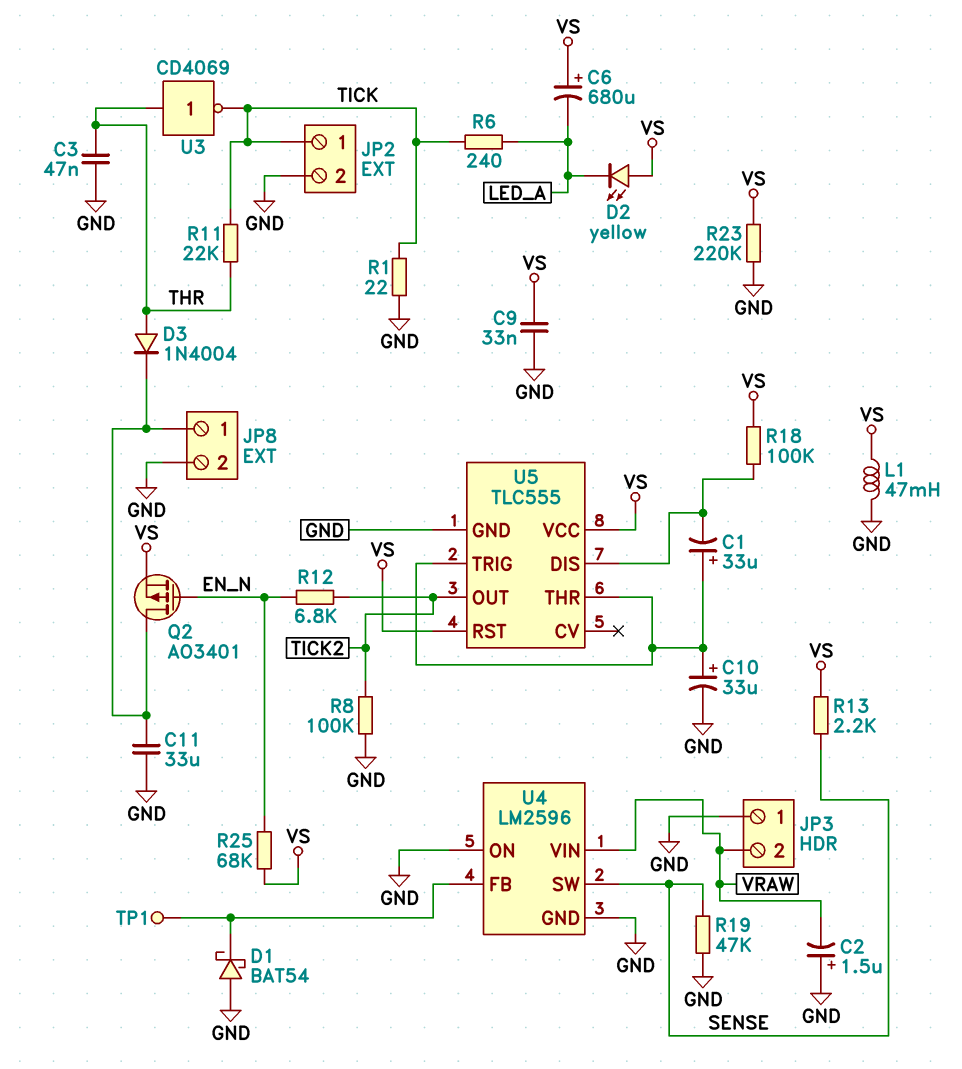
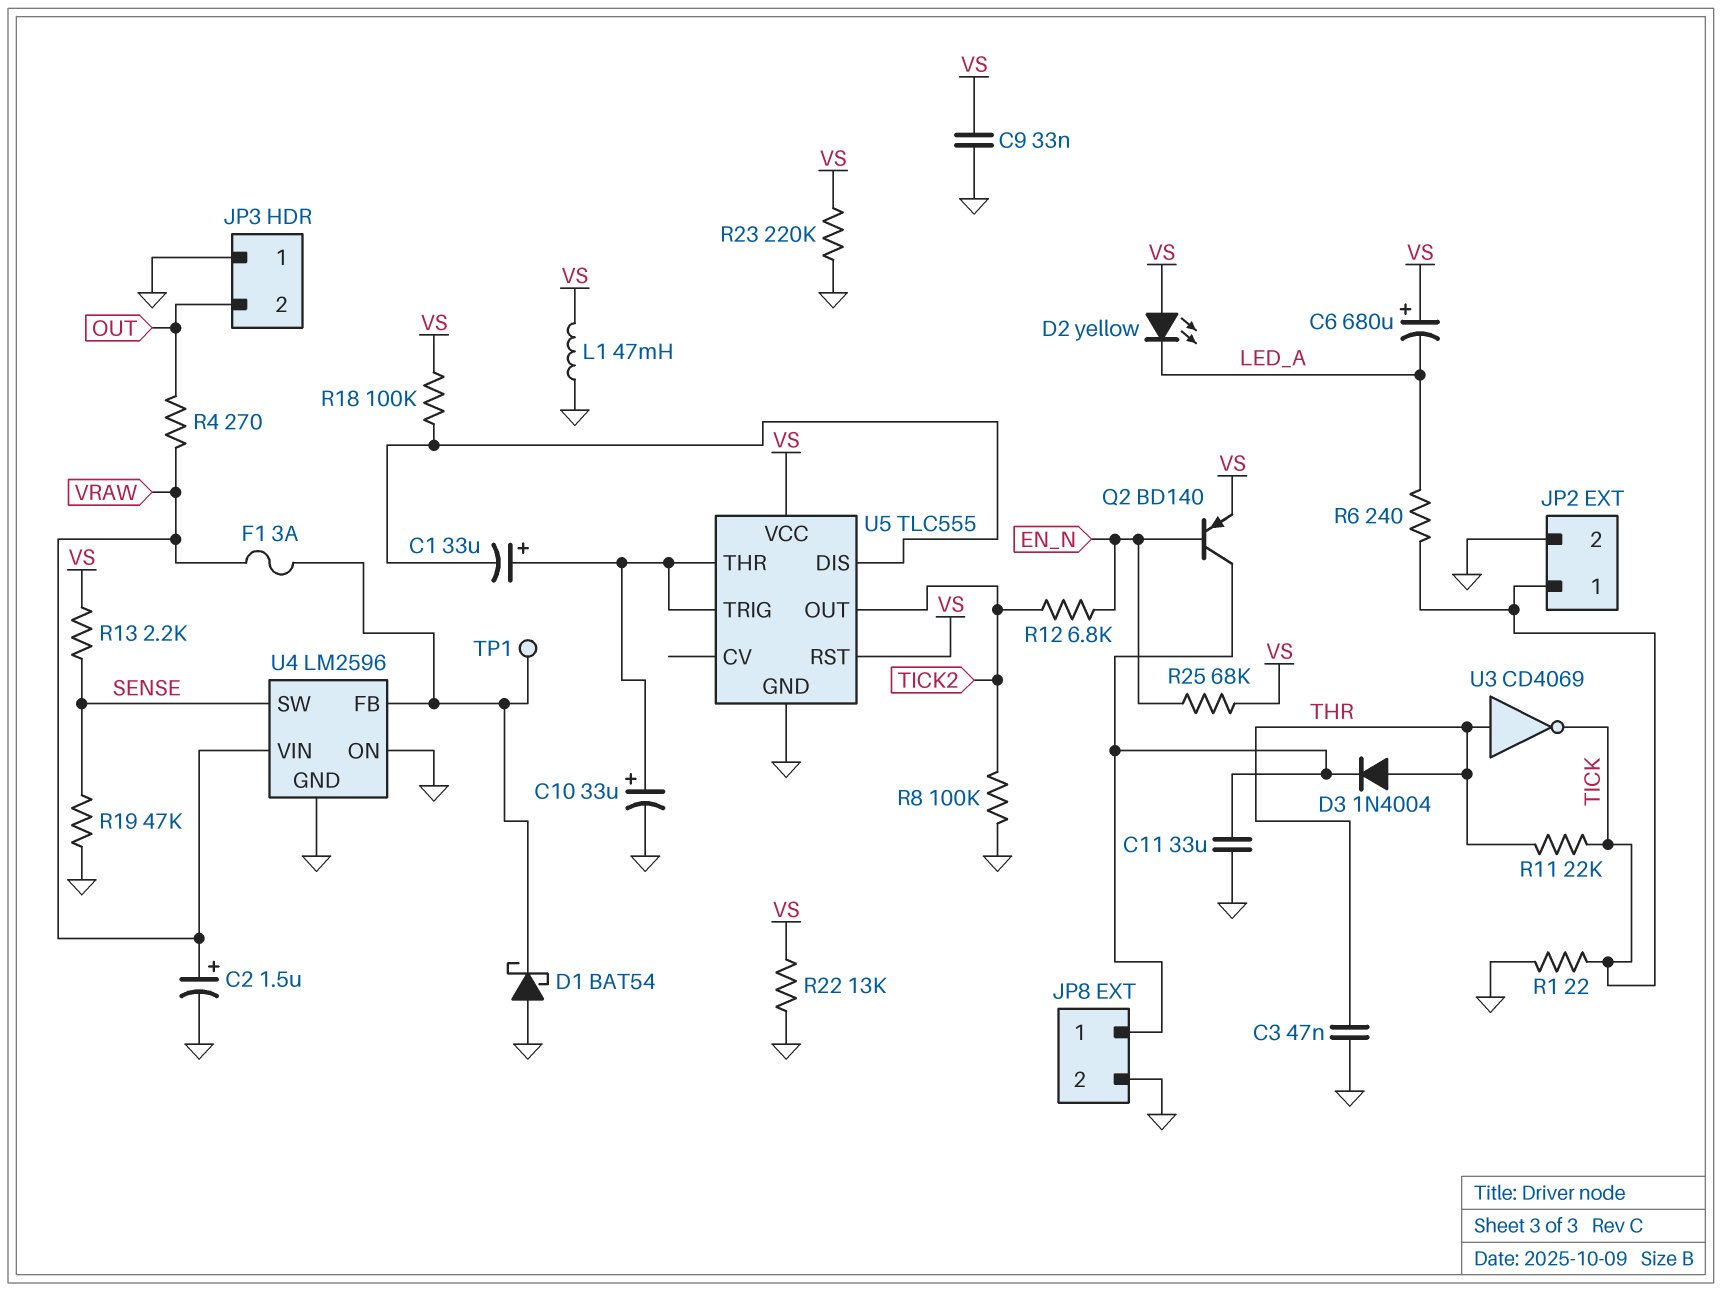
C2: 1.5uF (plus GND, minus VRAW) -> 1.5uF (plus VRAW, minus GND)
F1: none -> 3A (U4/FB, VRAW)
JP3 pin 2: VRAW -> OUT
Q2: PMOS AO3401 (G EN_N, D JP8/1, S VS) -> PNP BD140 (B EN_N, C JP8/1, E VS)
R4: none -> 270 (OUT, VRAW)
R22: none -> 13k (GND, VS)

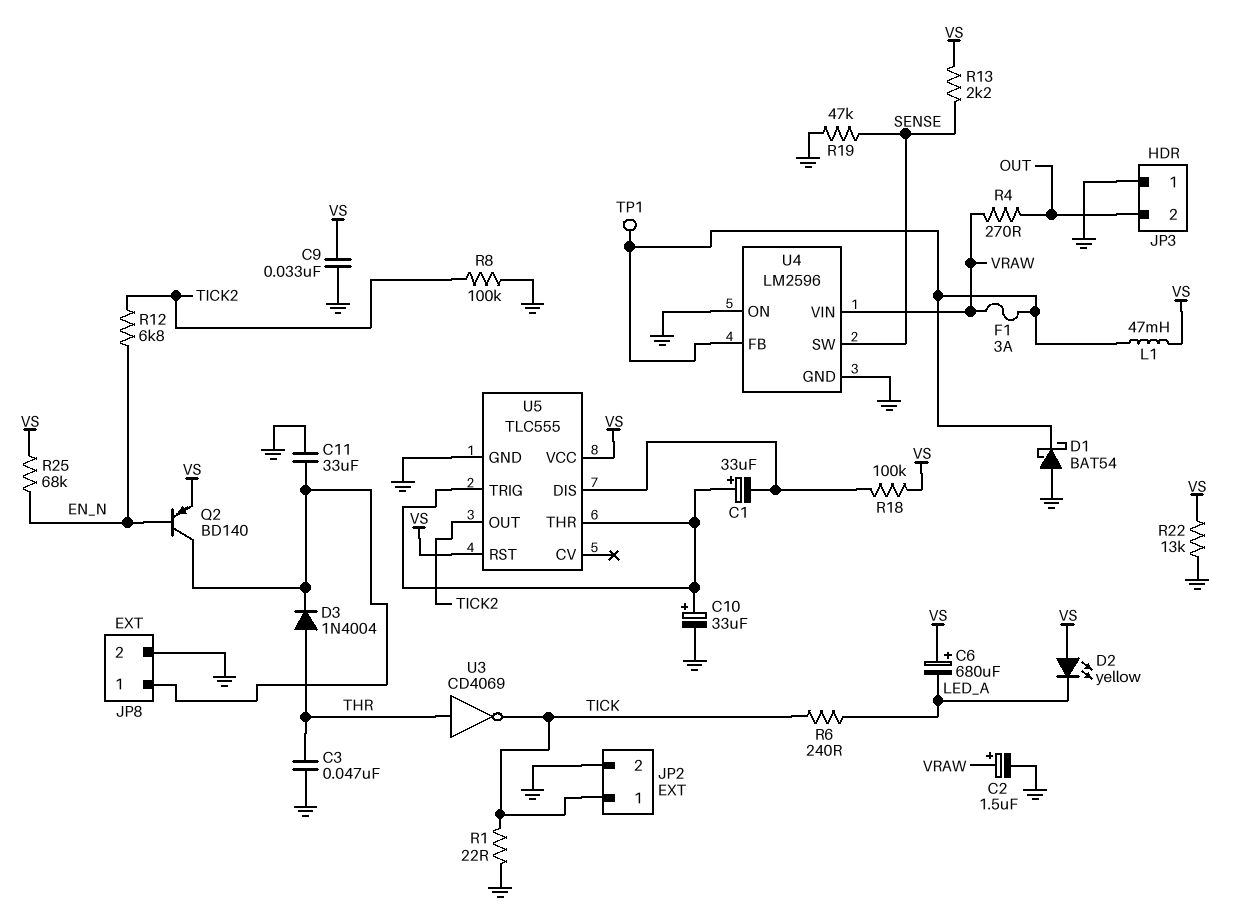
L1: 47mH (GND, VS) -> 47mH (U4/FB, VS)
R11: 22k (THR, TICK) -> none
R23: 220k (GND, VS) -> none

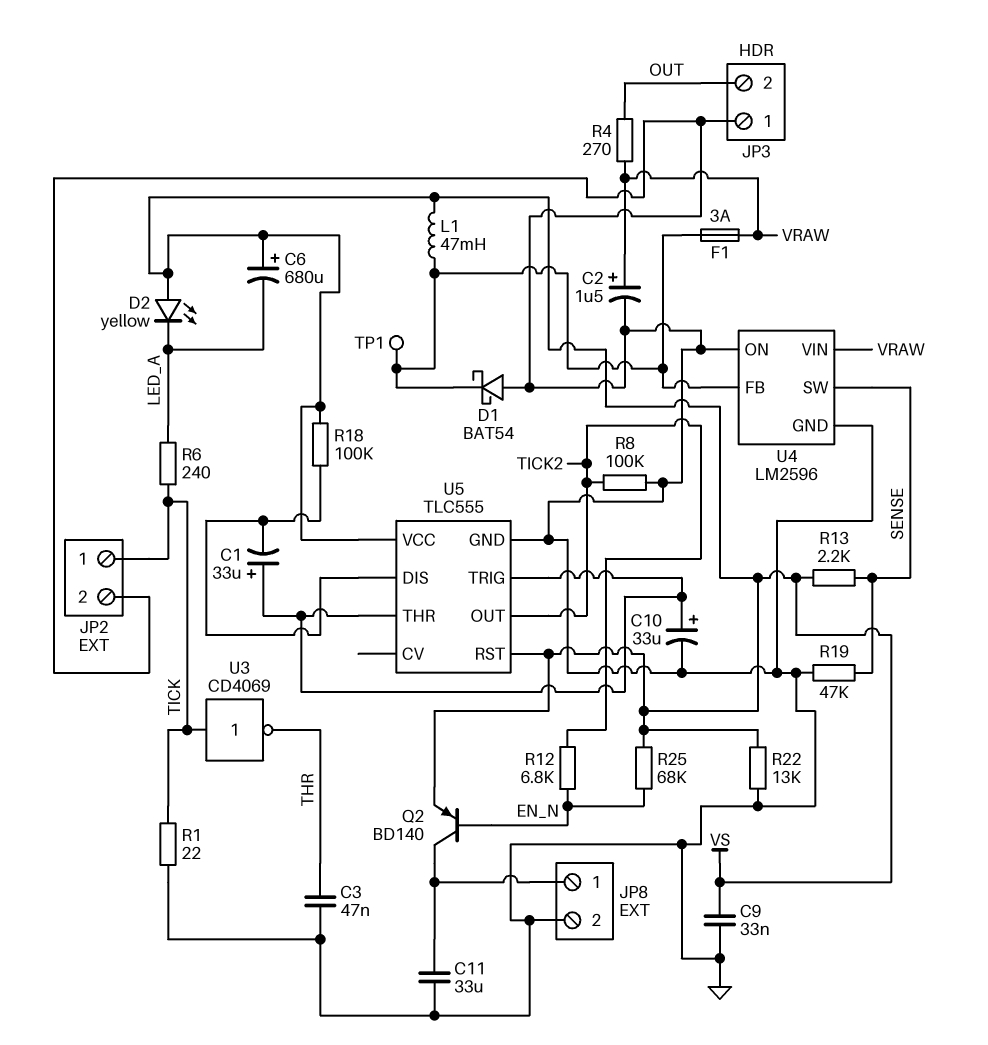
D3: diode 1N4004 (A THR, K JP8/1) -> none
U3: NOT CD4069 (in THR, out TICK) -> NOT CD4069 (in TICK, out THR)

